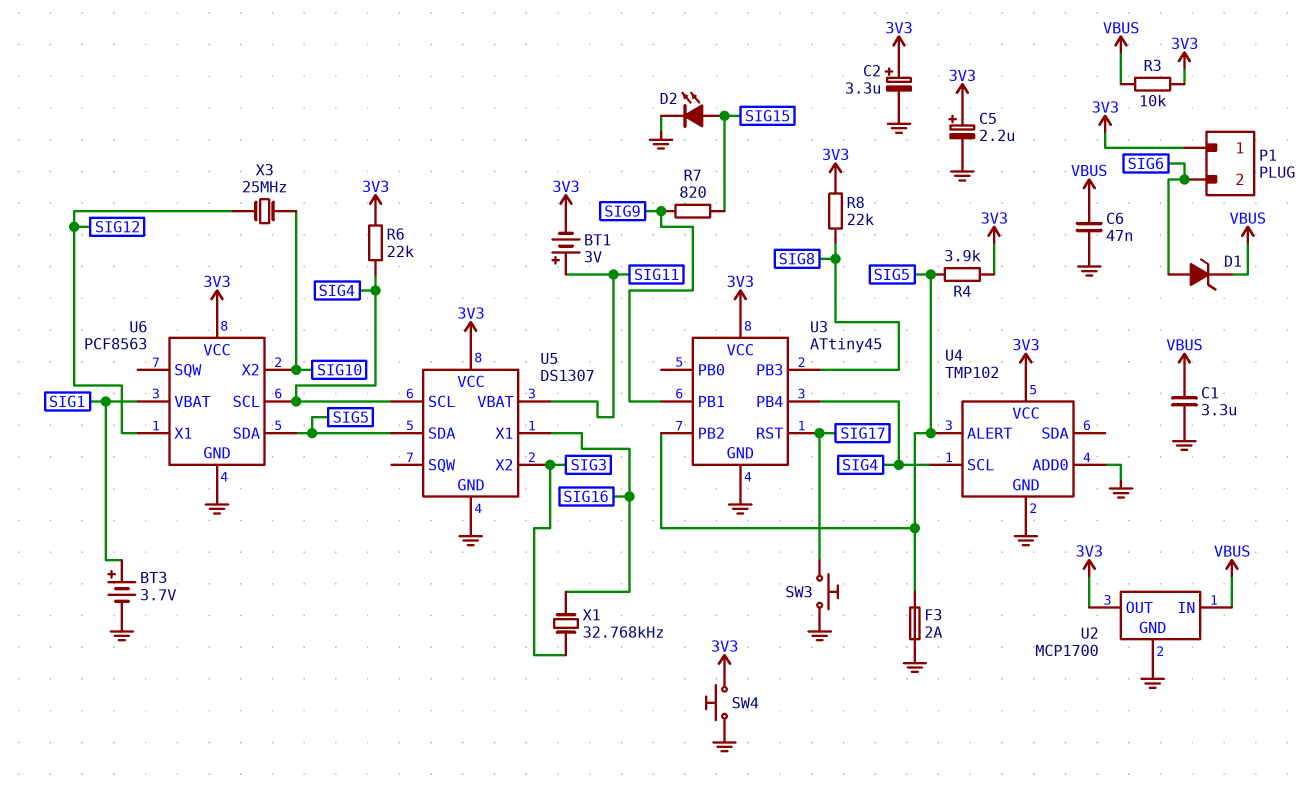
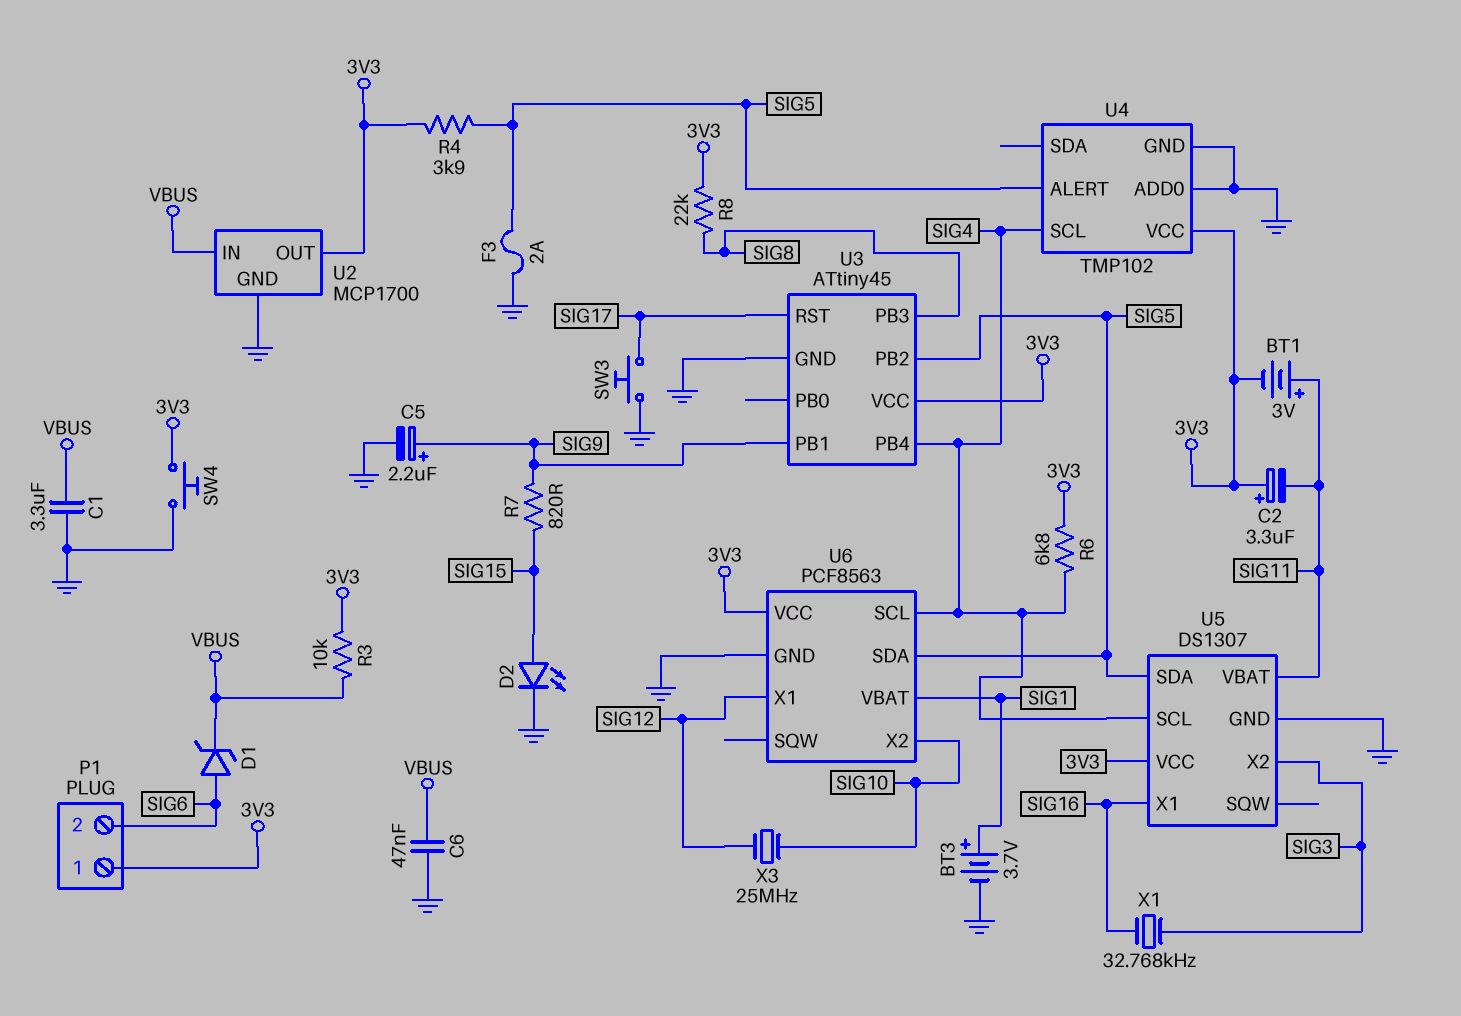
C2: 3.3uF (plus 3V3, minus GND) -> 3.3uF (plus 3V3, minus SIG11)
C5: 2.2uF (plus 3V3, minus GND) -> 2.2uF (plus SIG9, minus GND)
R6: 22k (3V3, SIG4) -> 6.8k (3V3, SIG4)

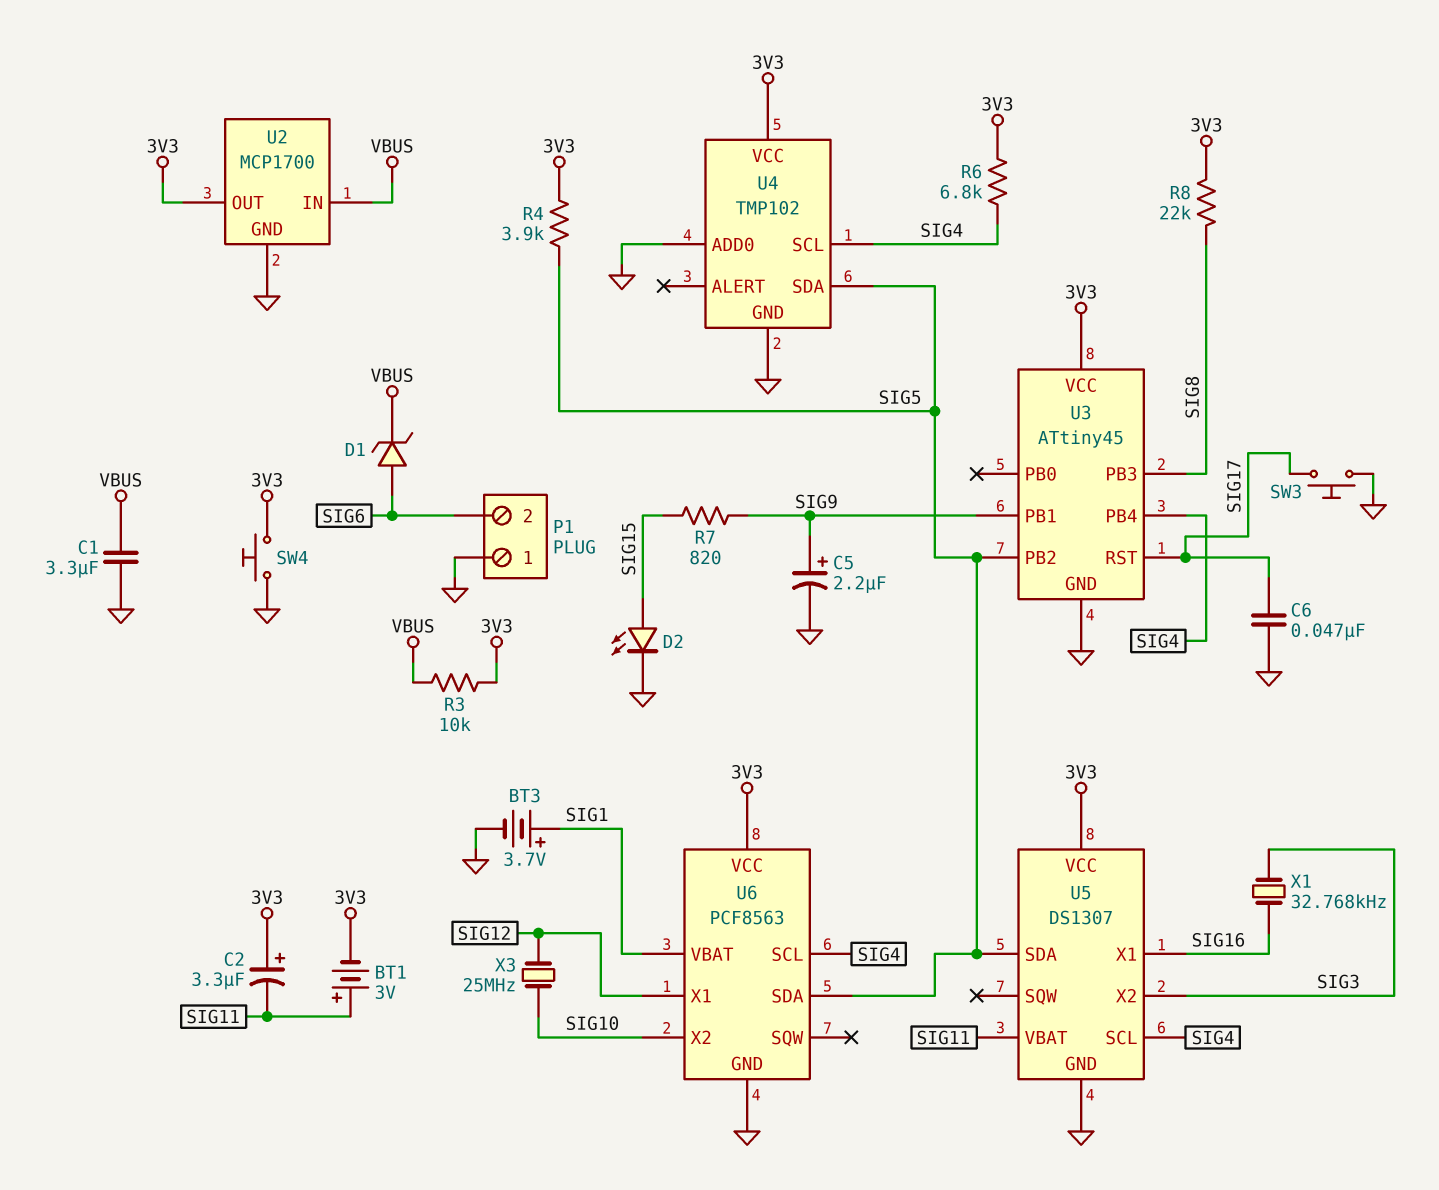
C6: 47nF (GND, VBUS) -> 47nF (GND, SIG17)
F3: 2A (GND, SIG5) -> none
P1 pin 1: 3V3 -> GND
U4 pin ALERT: SIG5 -> none
U4 pin SDA: none -> SIG5

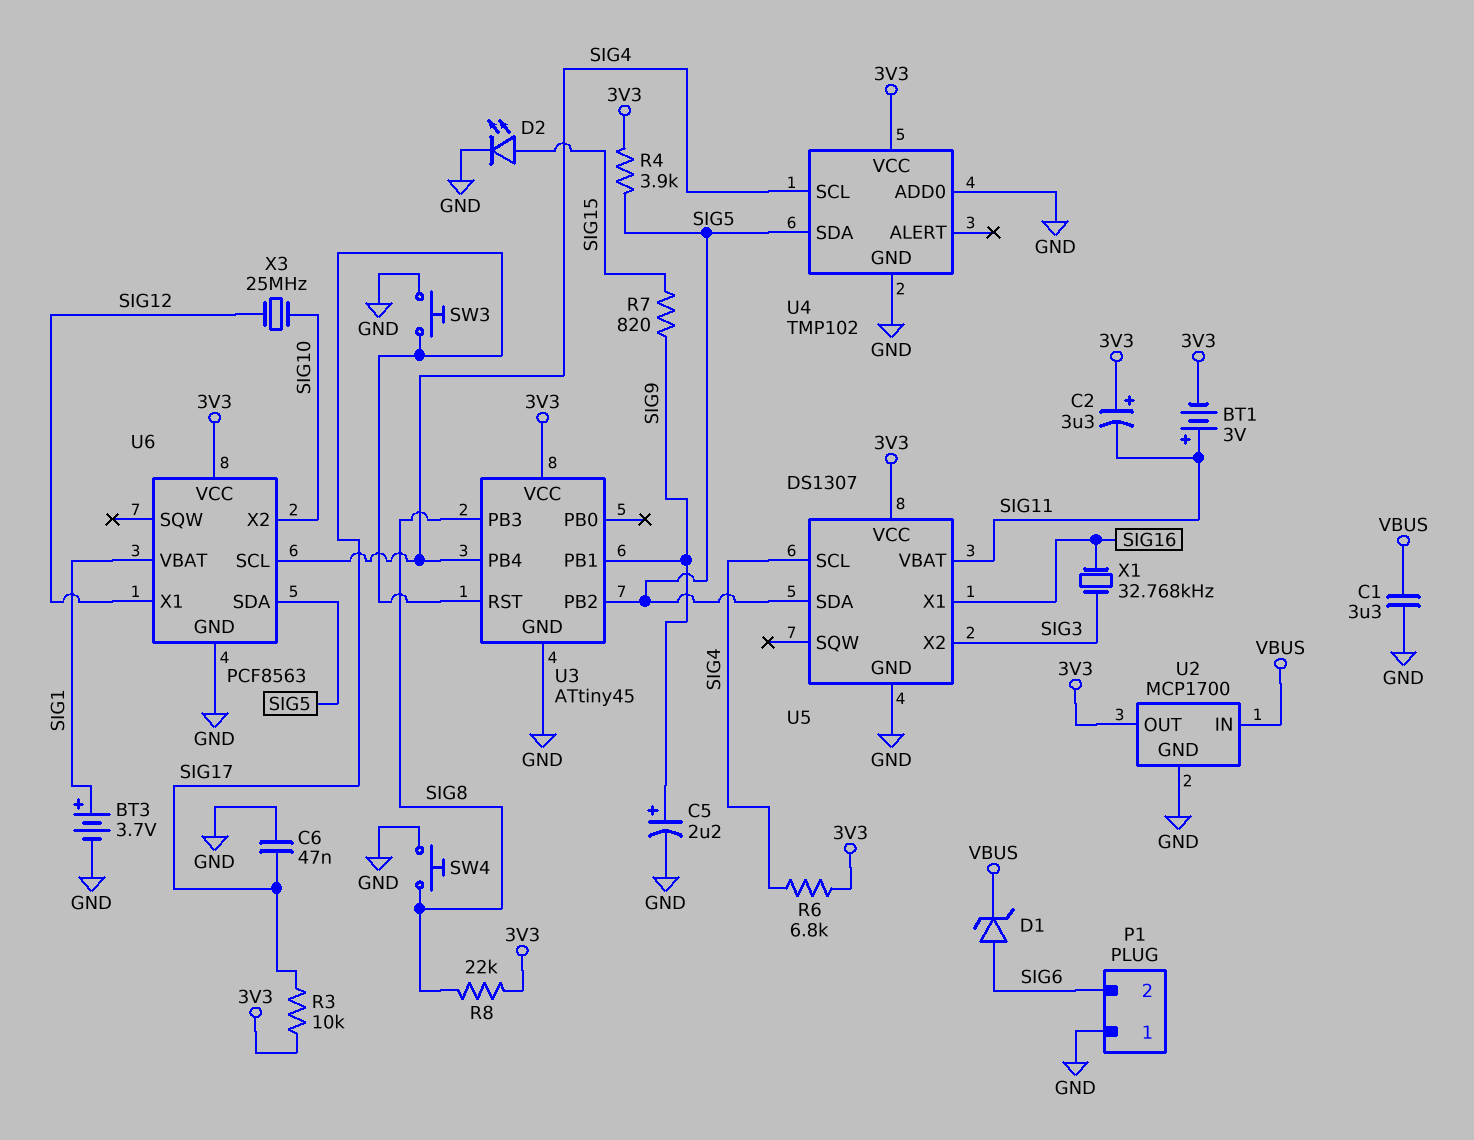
R3: 10k (3V3, VBUS) -> 10k (3V3, SIG17)
SW4: button (3V3, GND) -> button (GND, SIG8)

